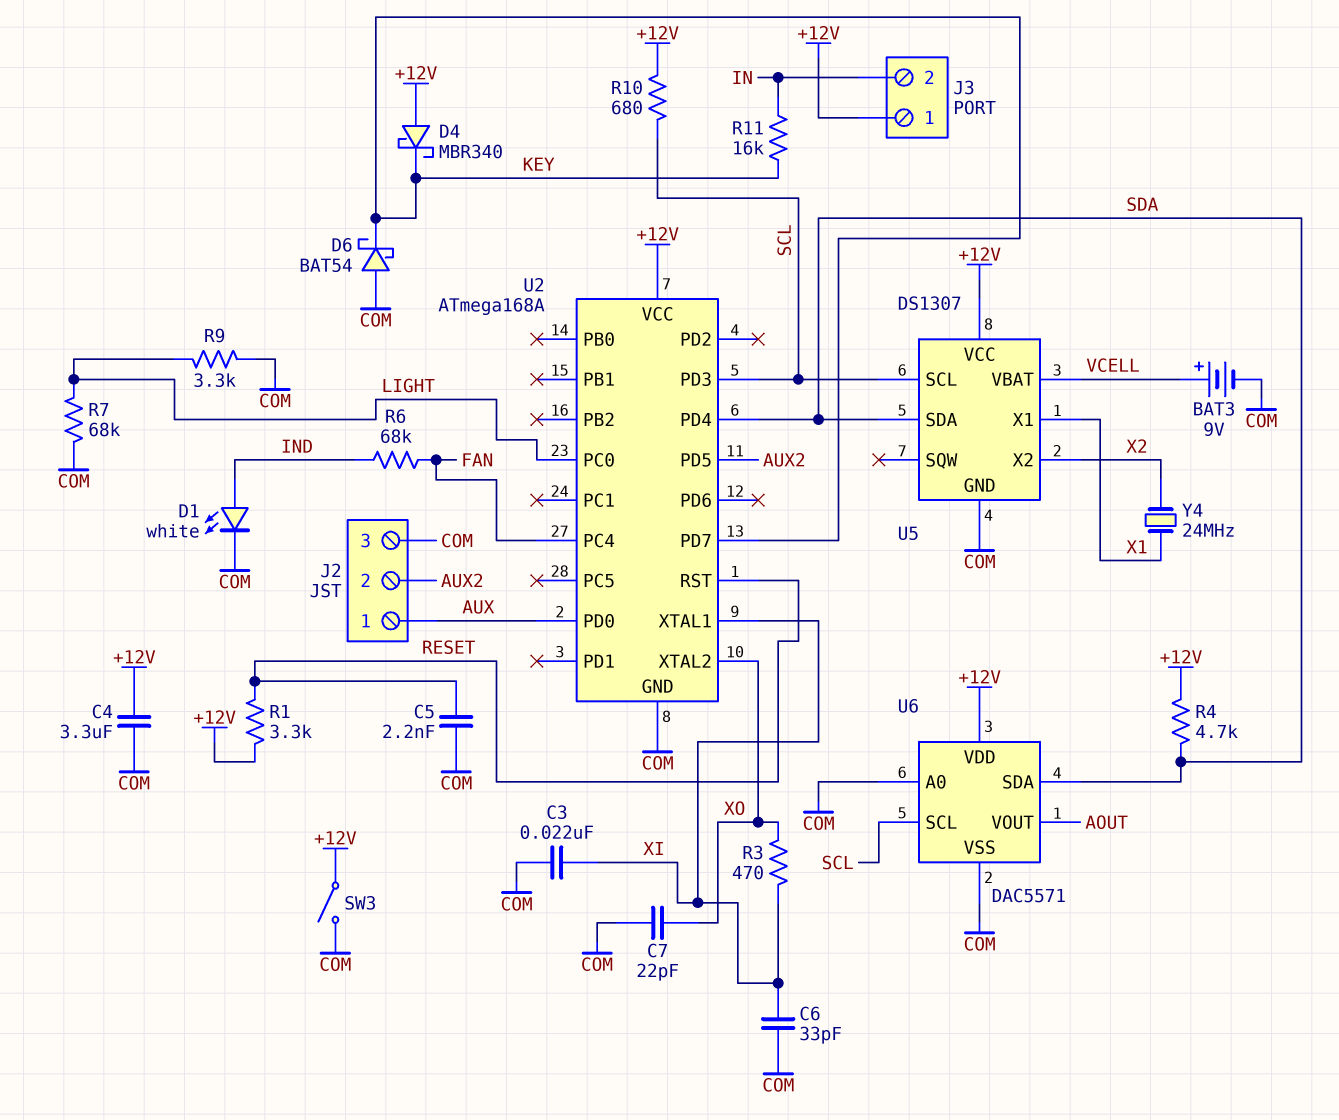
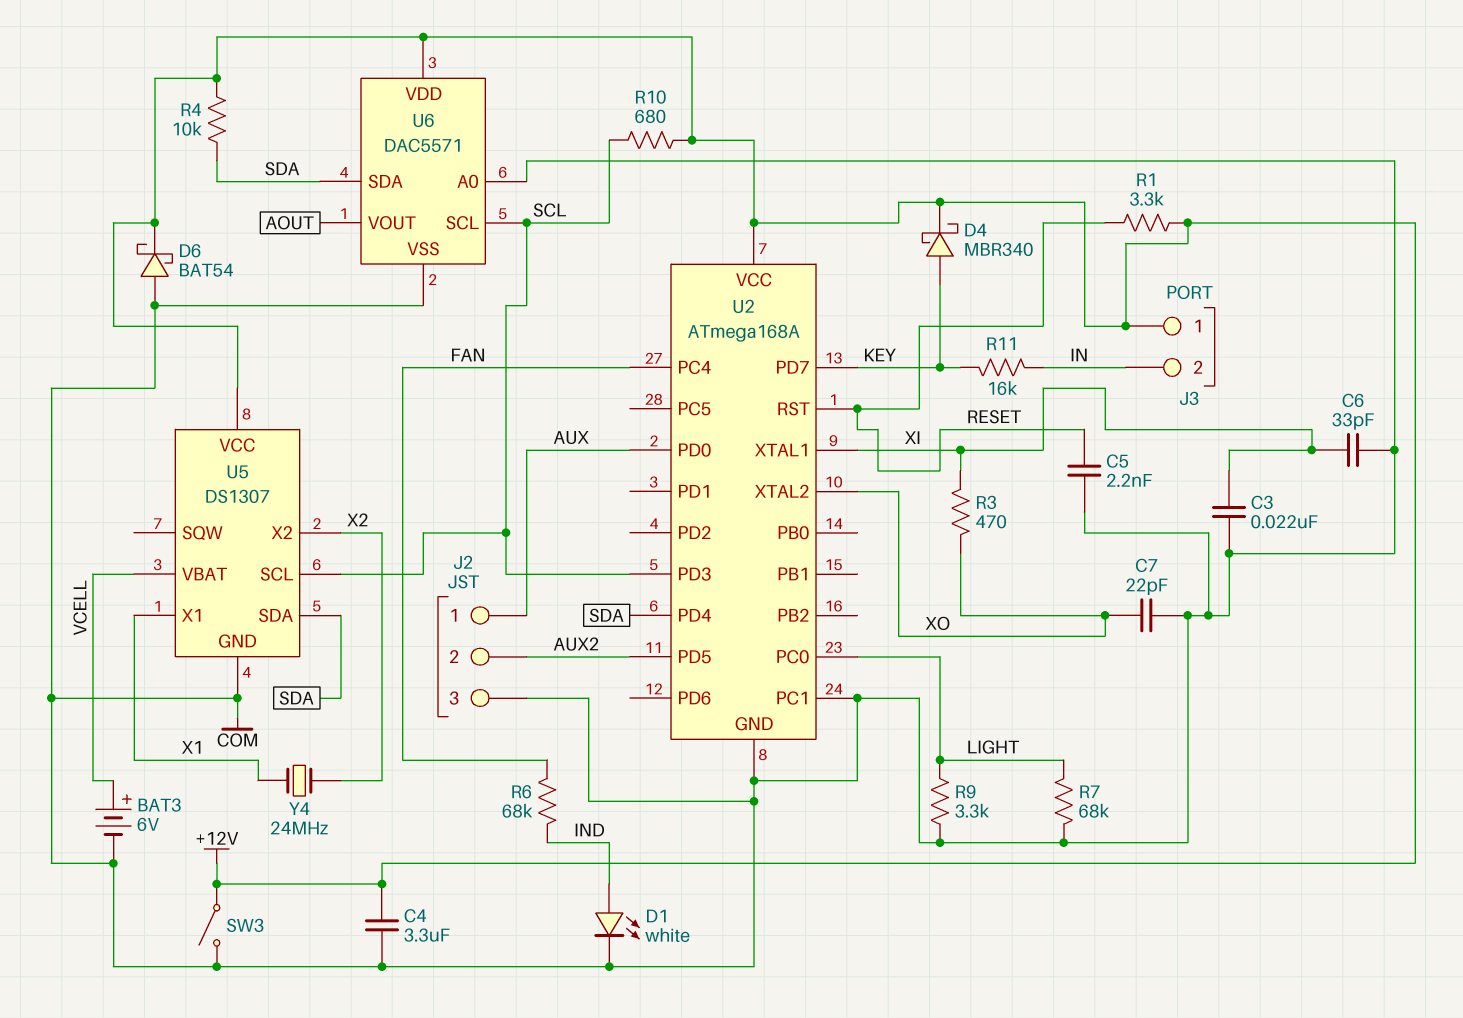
BAT3: 9V (plus VCELL, minus COM) -> 6V (plus VCELL, minus COM)
D4: schottky MBR340 (A +12V, K KEY) -> schottky MBR340 (A KEY, K +12V)
D6: schottky BAT54 (A COM, K KEY) -> schottky BAT54 (A COM, K +12V)
R4: 4.7k (+12V, SDA) -> 10k (+12V, SDA)
U2 pin PC1: none -> COM

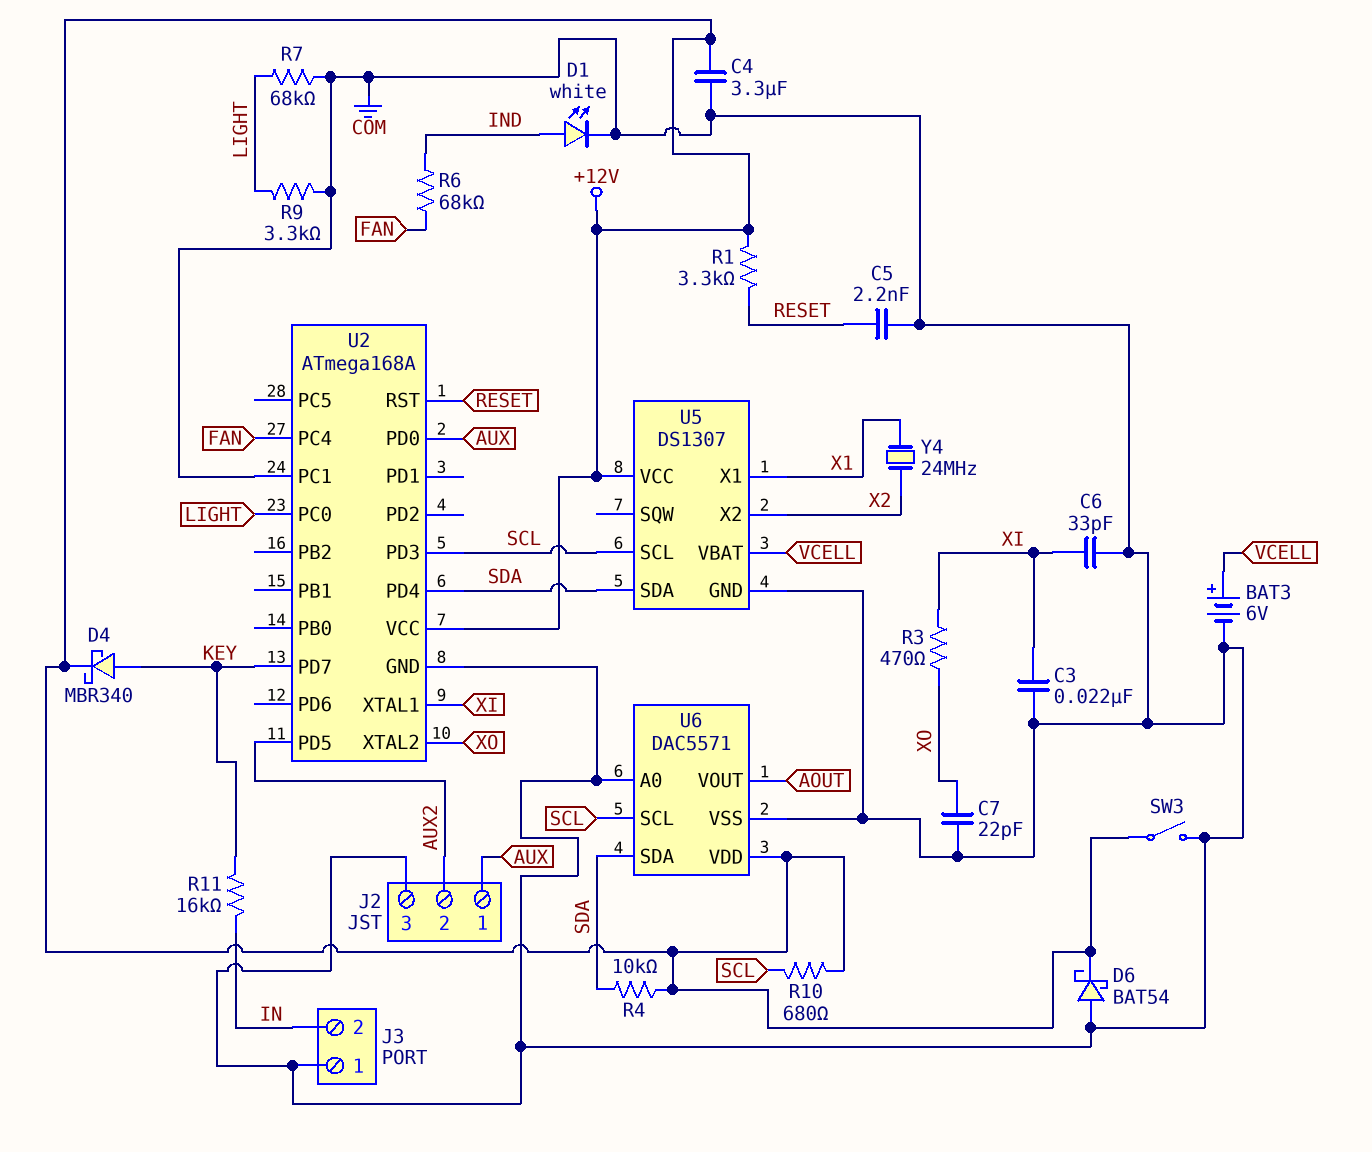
J3 pin 1: +12V -> COM

